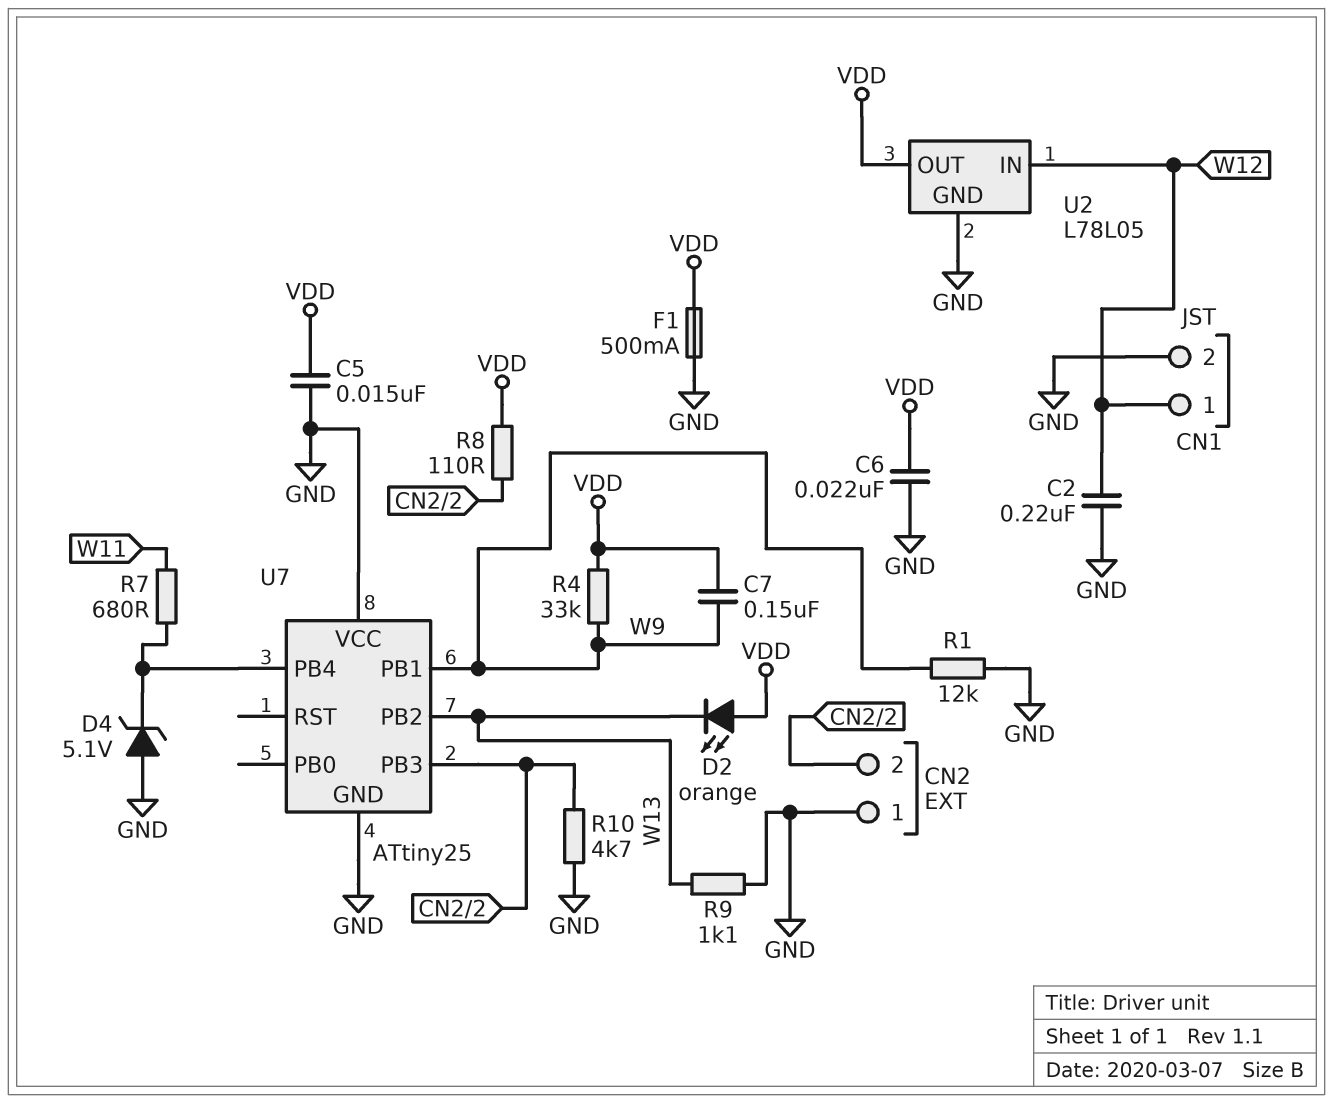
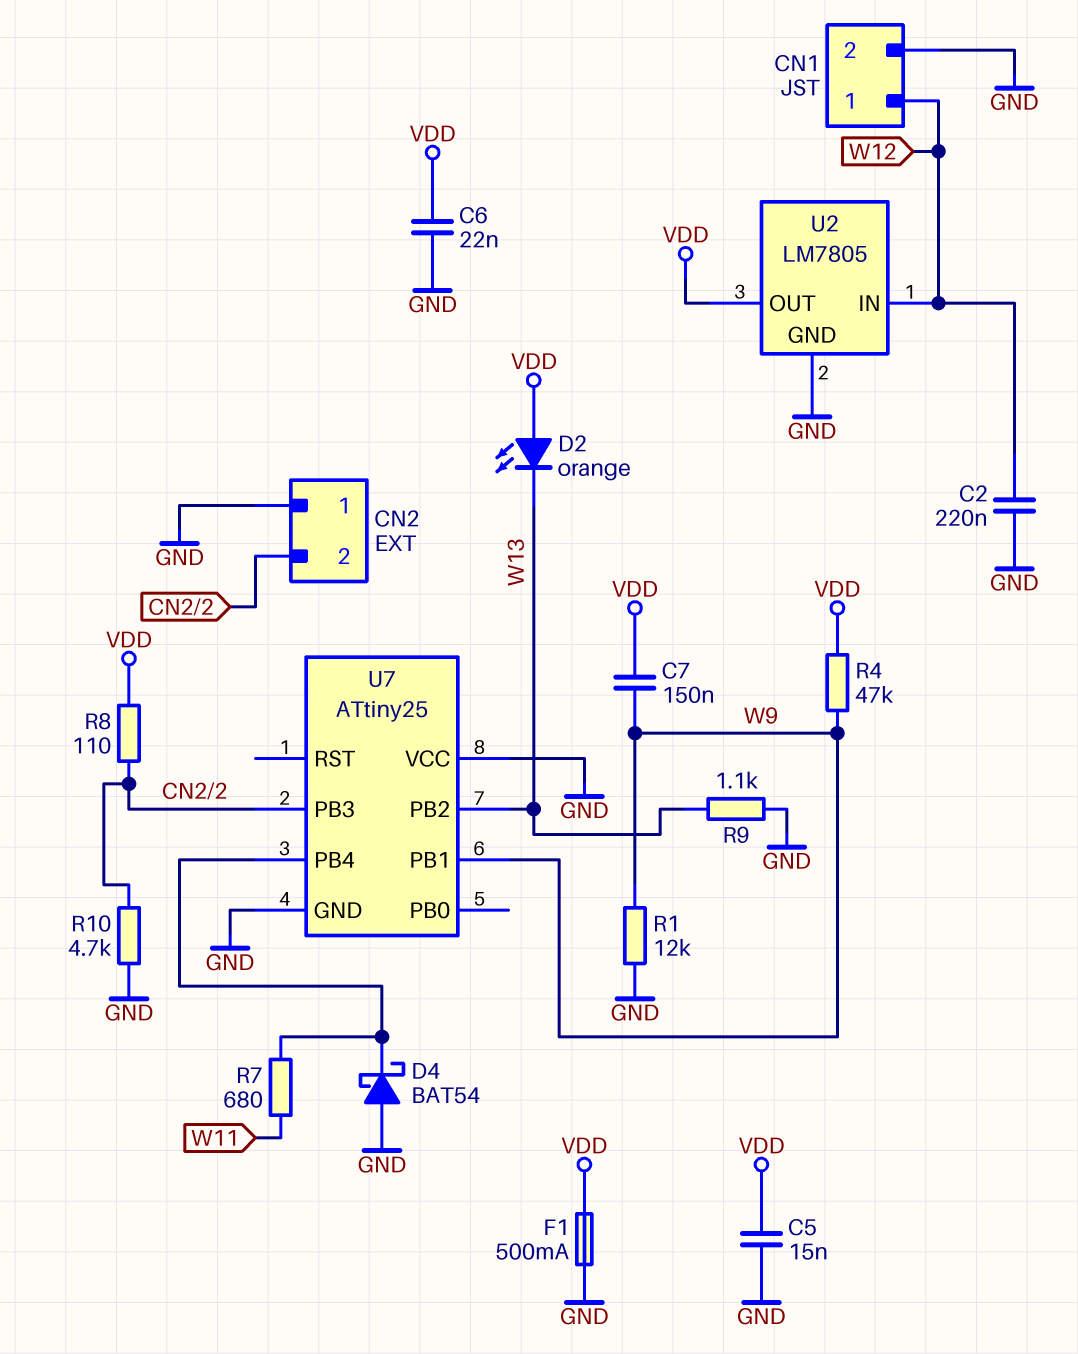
D4: zener 5.1V (A GND, K U7/PB4) -> schottky BAT54 (A GND, K U7/PB4)
R4: 33k (VDD, W9) -> 47k (VDD, W9)
U2: L78L05 -> LM7805

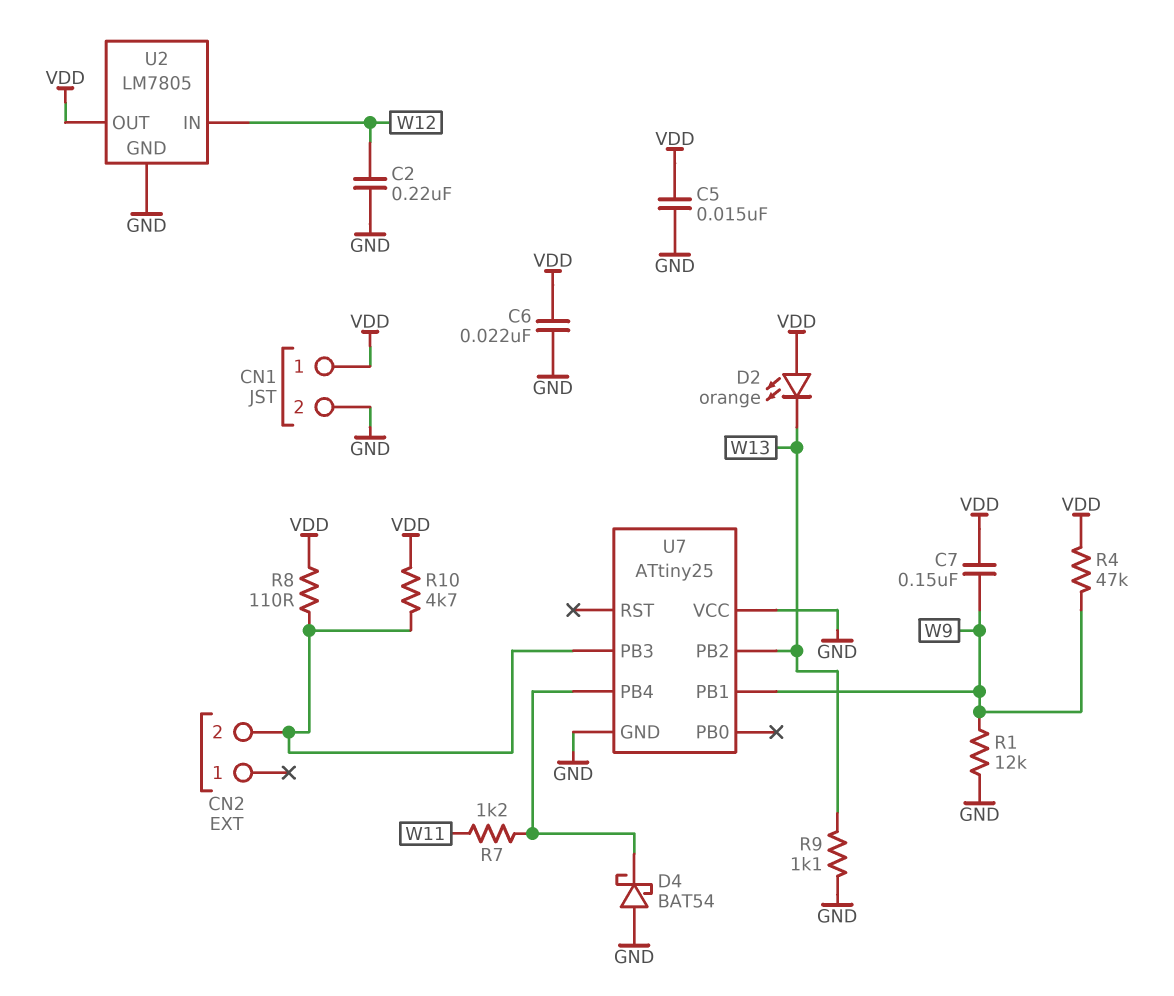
CN1 pin 1: W12 -> VDD
CN2 pin 1: GND -> none
F1: 500mA (GND, VDD) -> none
R7: 680 (U7/PB4, W11) -> 1.2k (U7/PB4, W11)
R10: 4.7k (CN2/2, GND) -> 4.7k (CN2/2, VDD)

